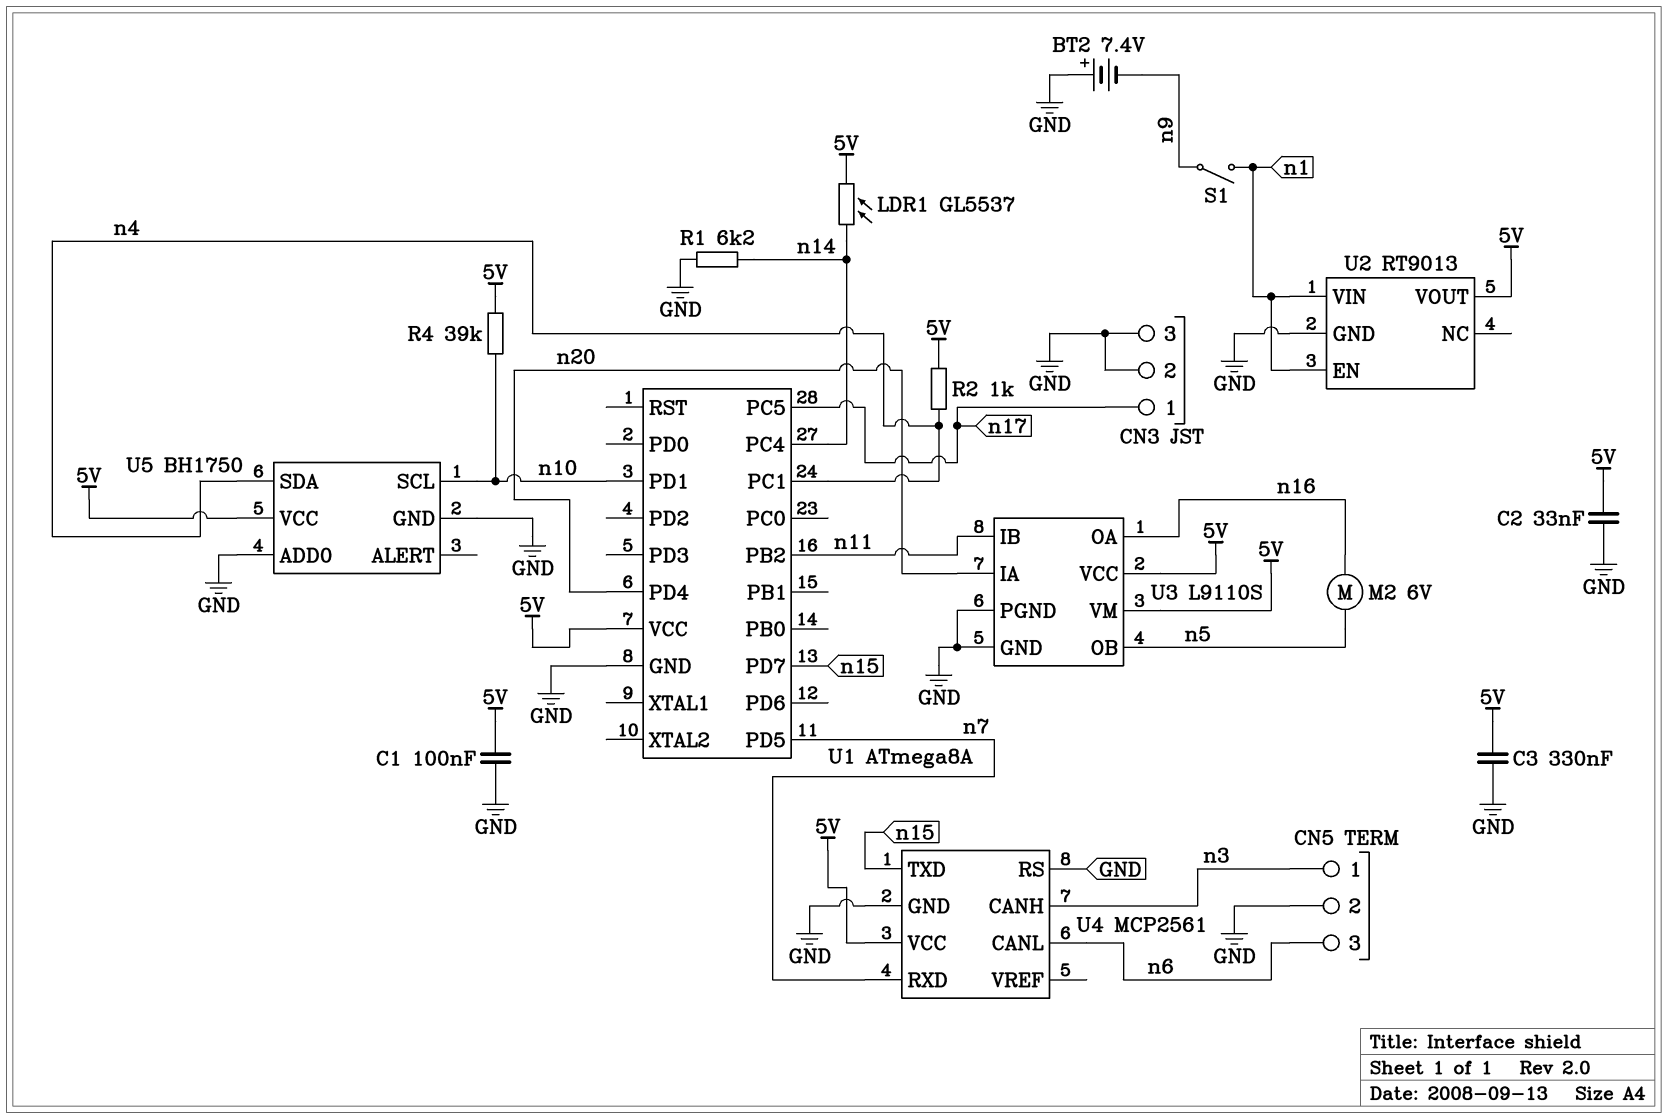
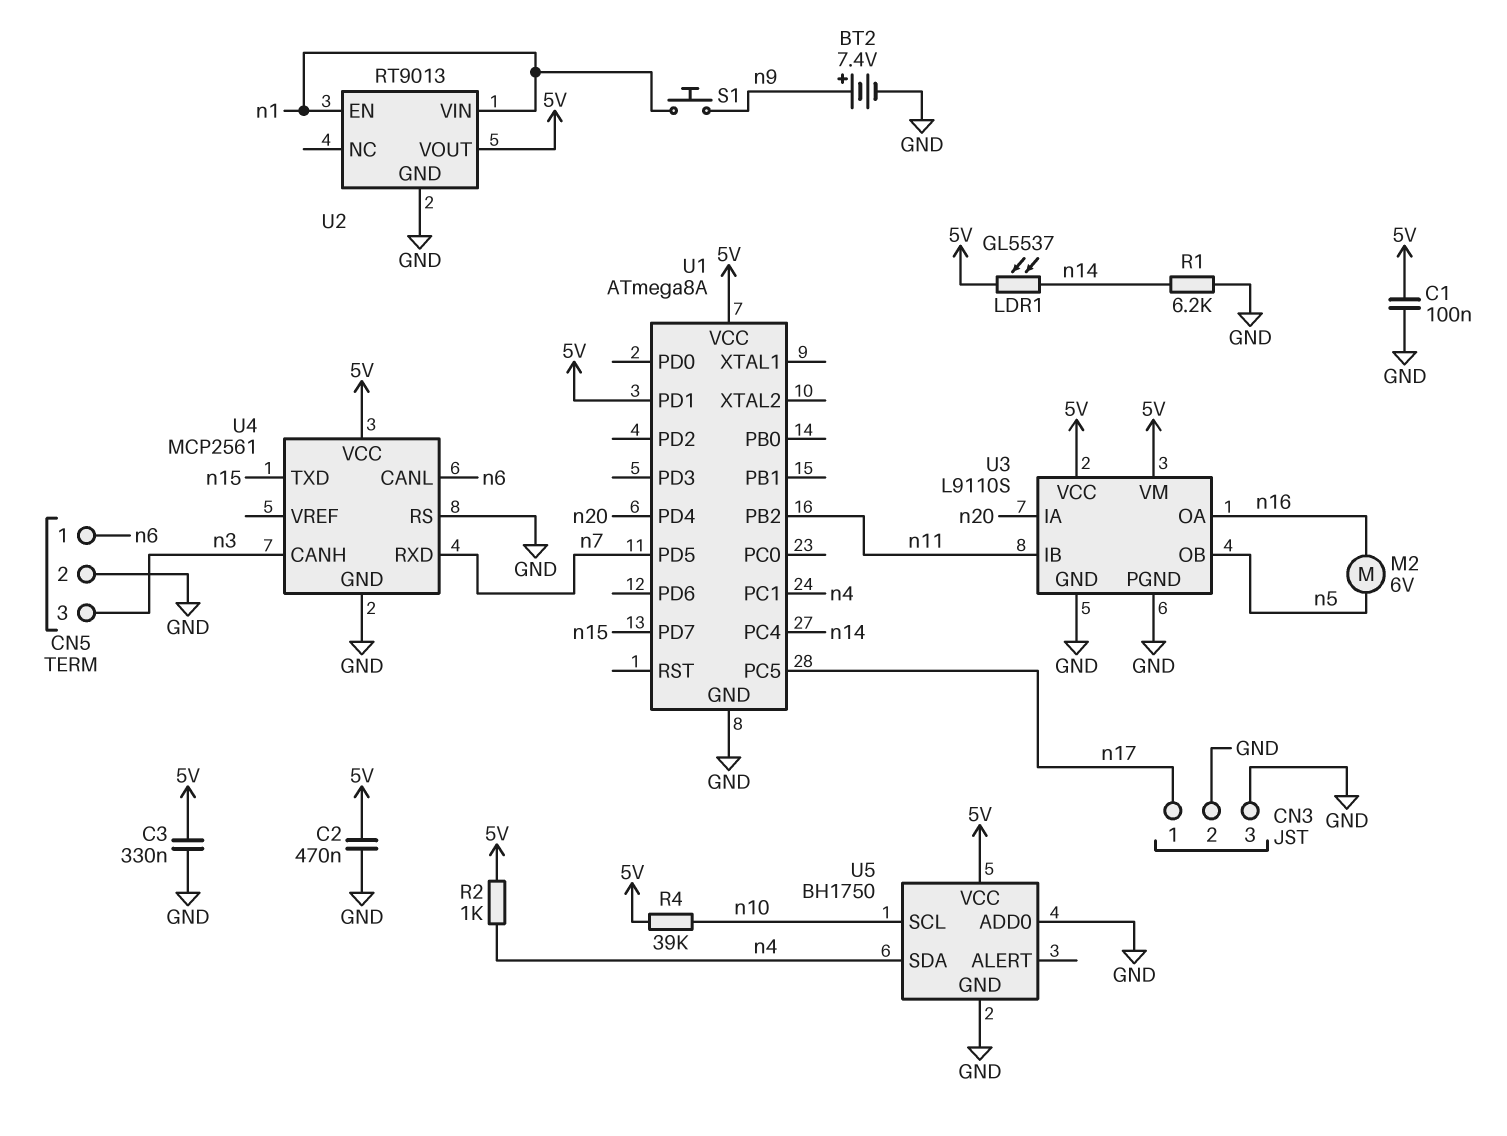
BT2: 7.4V (plus GND, minus n9) -> 7.4V (plus n9, minus GND)
C2: 33nF (5V, GND) -> 470nF (5V, GND)
CN5 pin 1: n3 -> n6
CN5 pin 3: n6 -> n3
S1: switch (n1, n9) -> button (n1, n9)
U1 pin PD1: n10 -> 5V

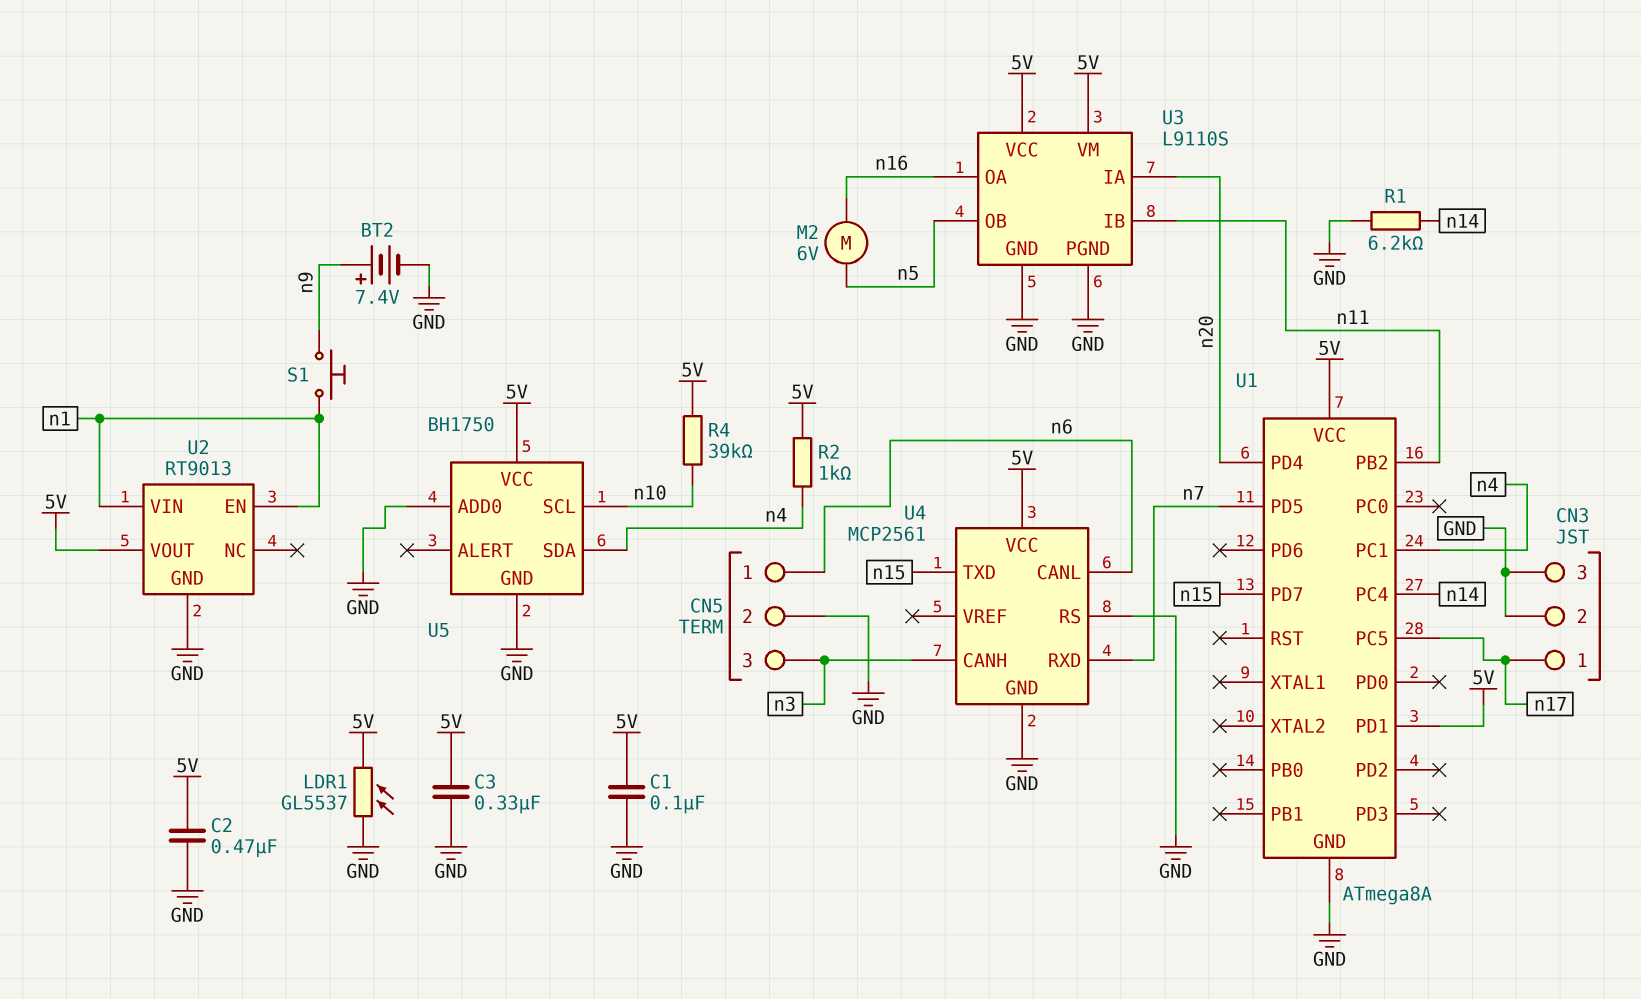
LDR1: GL5537 (5V, n14) -> GL5537 (5V, GND)

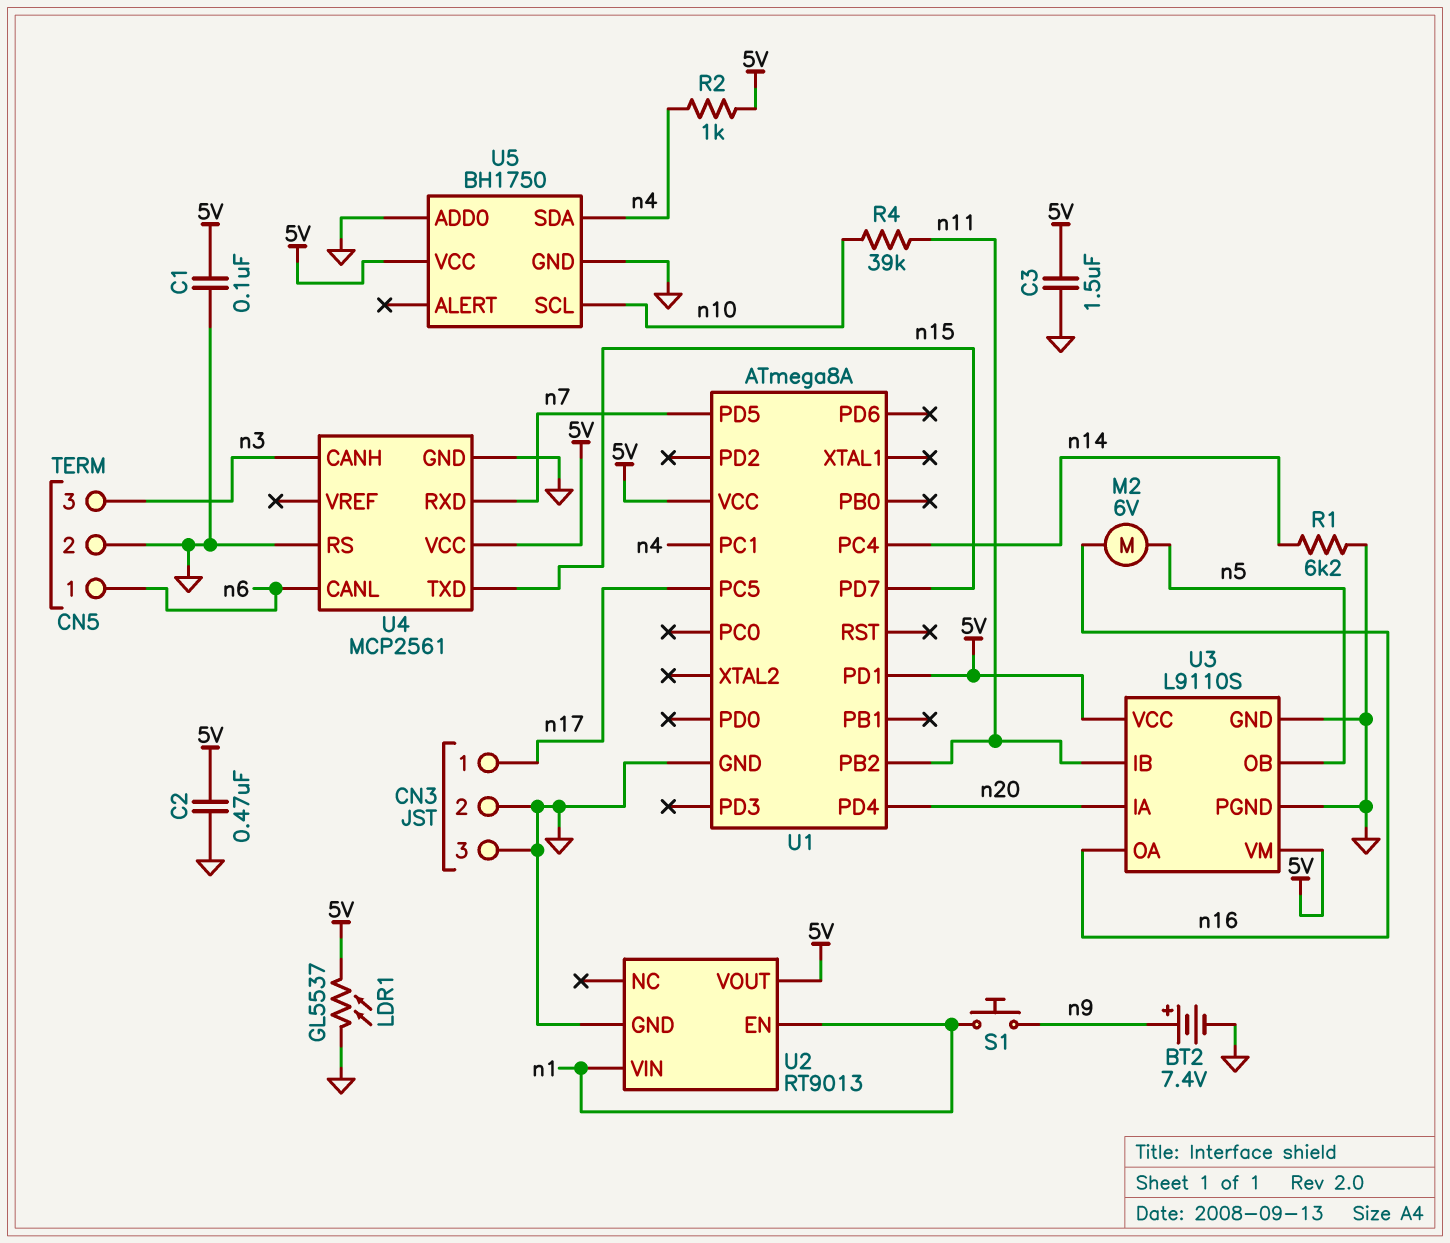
C3: 330nF (5V, GND) -> 1.5uF (5V, GND)
R4: 39k (5V, n10) -> 39k (n10, n11)

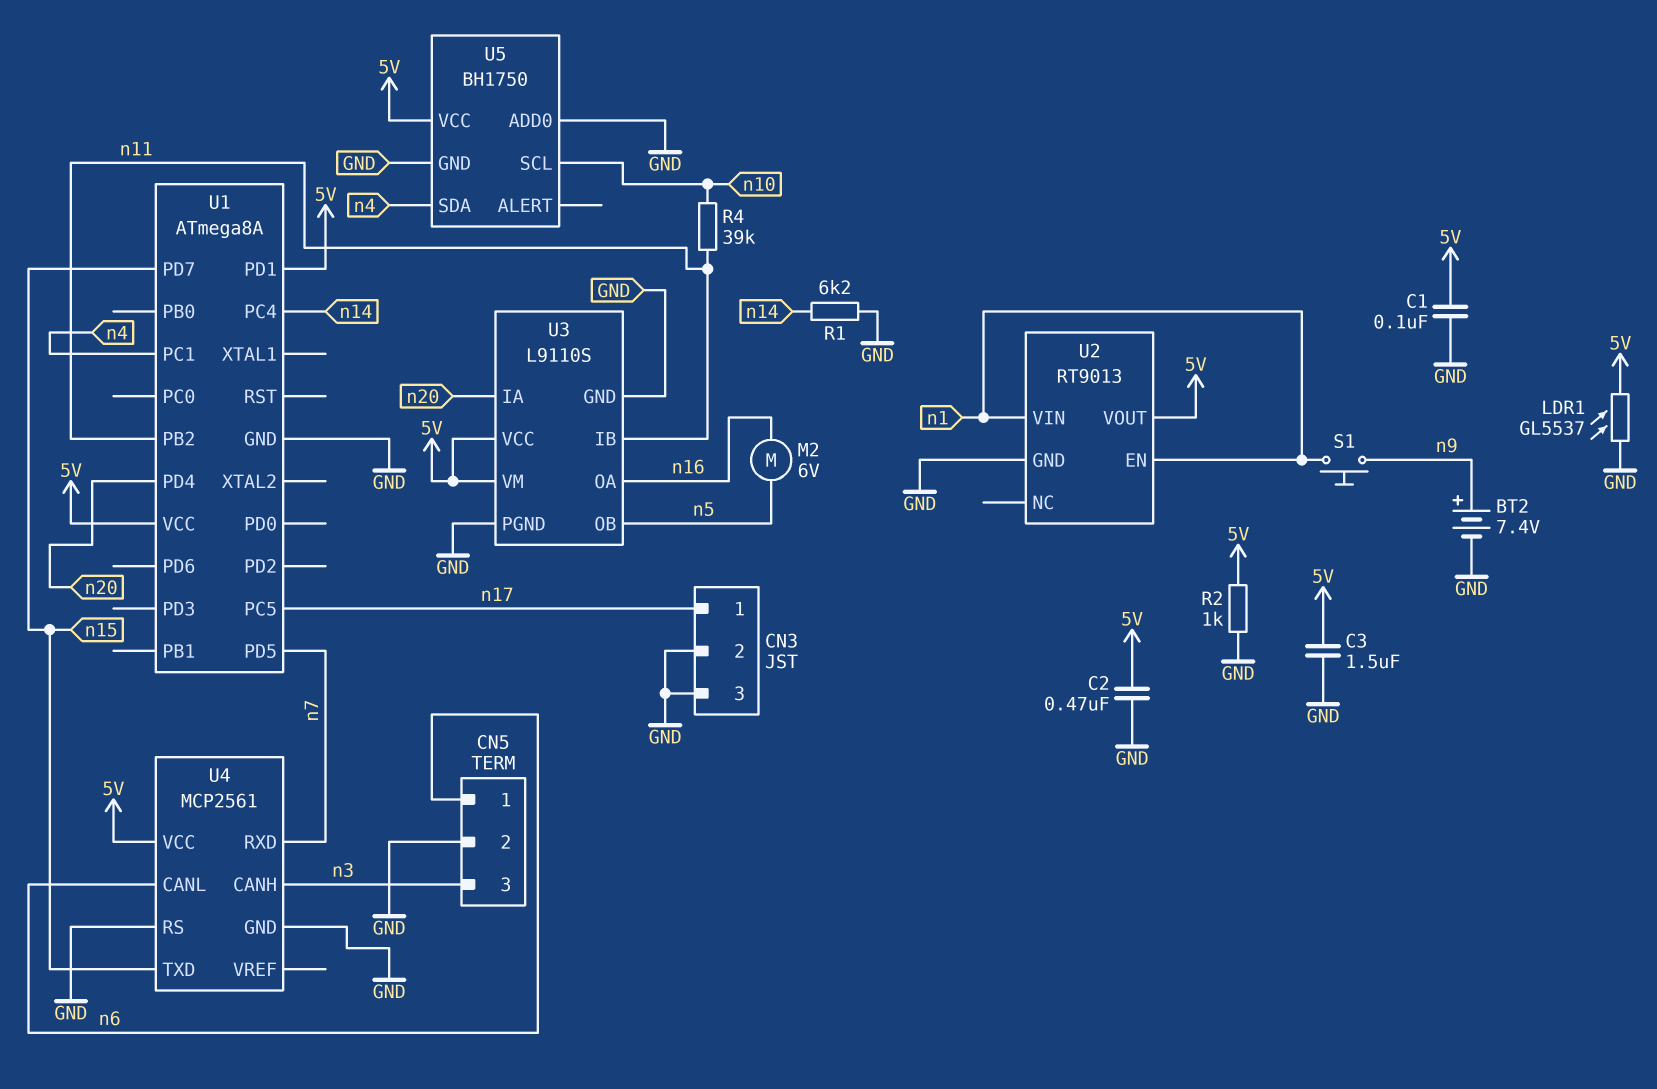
R2: 1k (5V, n4) -> 1k (5V, GND)

